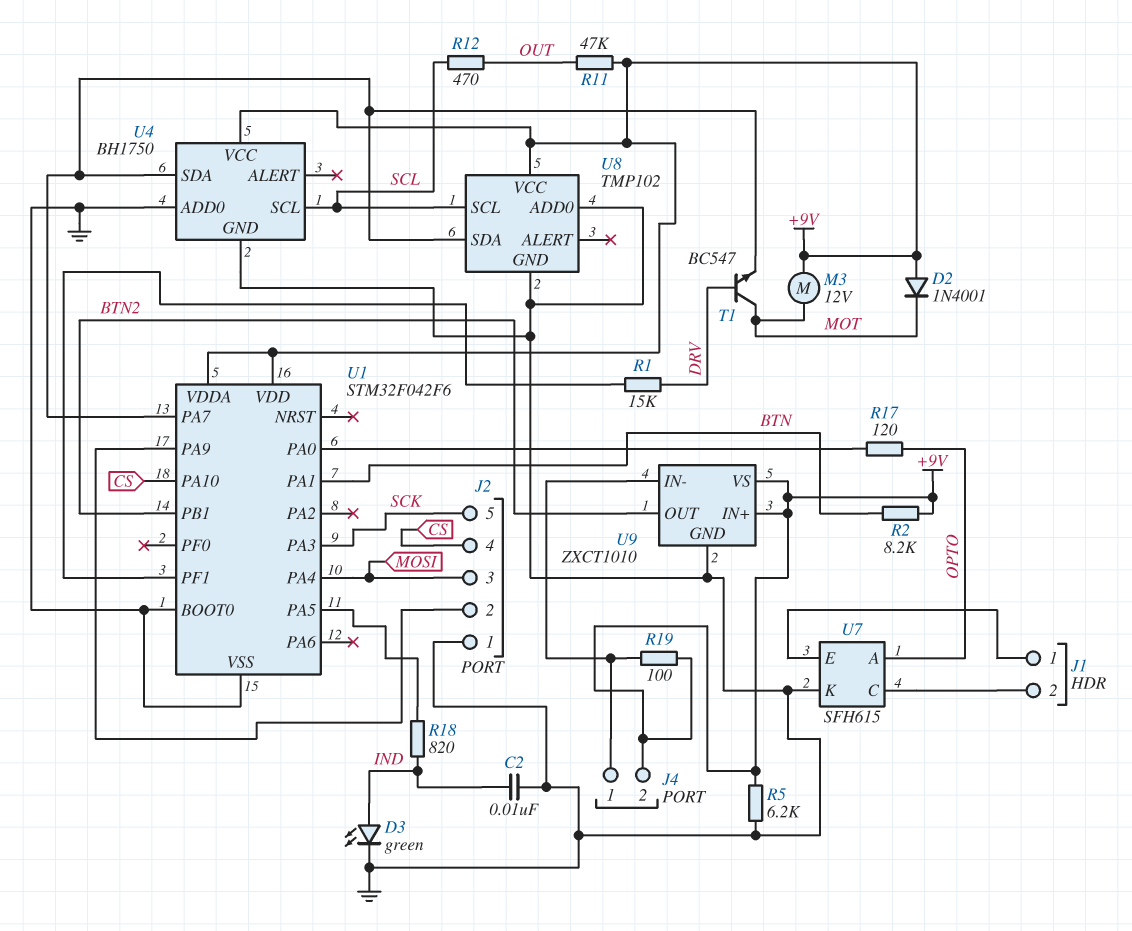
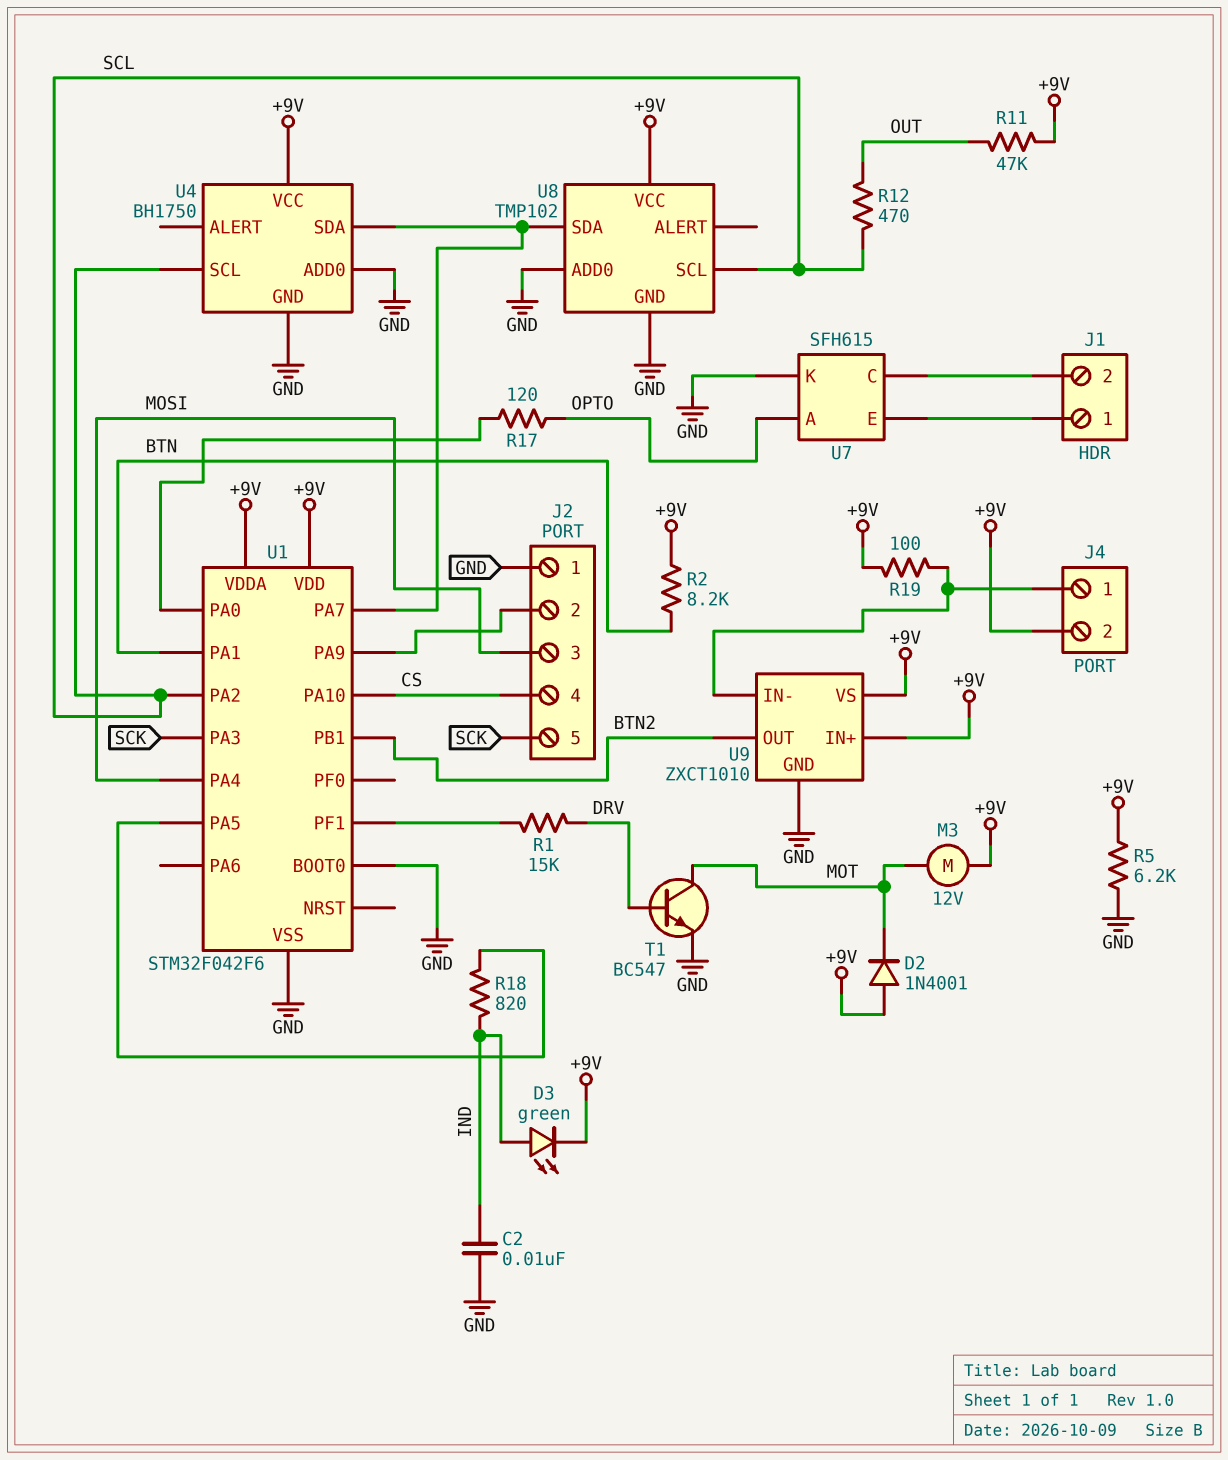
D3: LED green (A IND, K GND) -> LED green (A IND, K +9V)
T1: NPN BC547 (B DRV, C MOT, E U1/PA7) -> NPN BC547 (B DRV, C MOT, E GND)
U1 pin PA2: none -> SCL

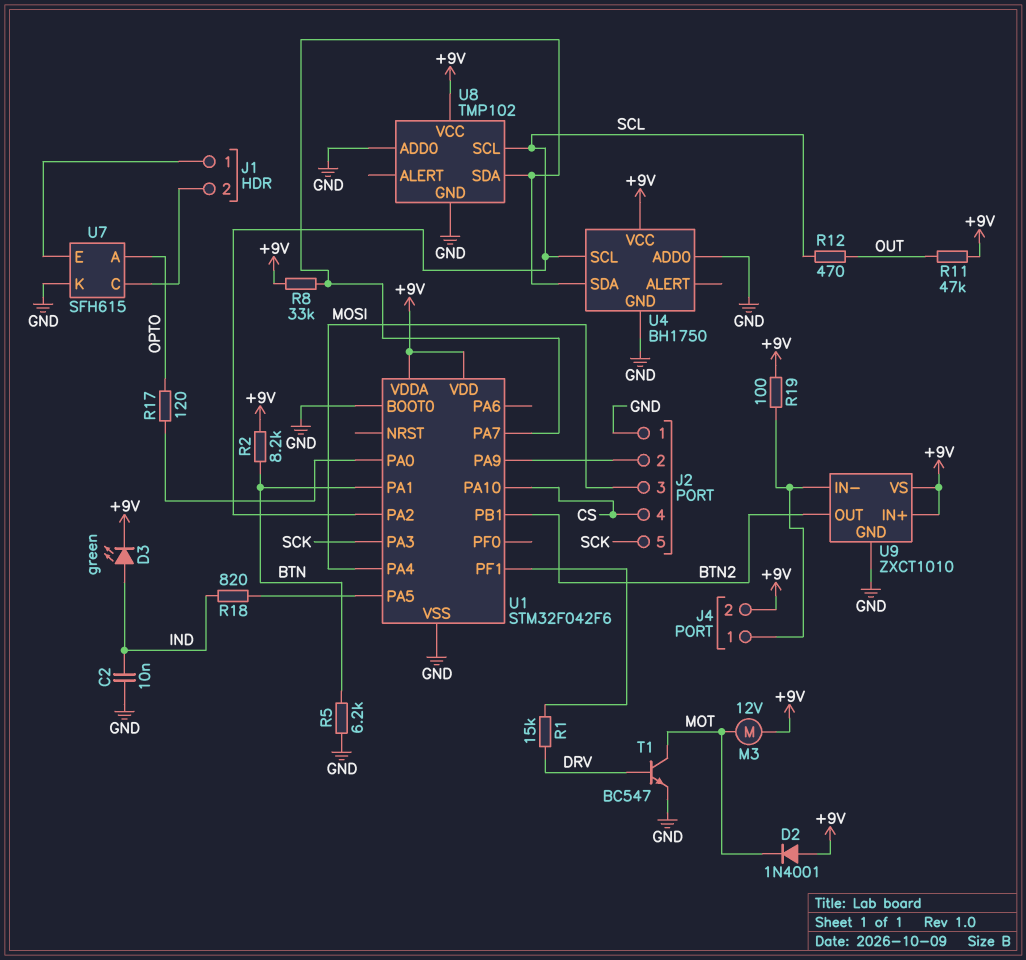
R5: 6.2k (+9V, GND) -> 6.2k (BTN, GND)
R8: none -> 33k (+9V, U1/PA7)

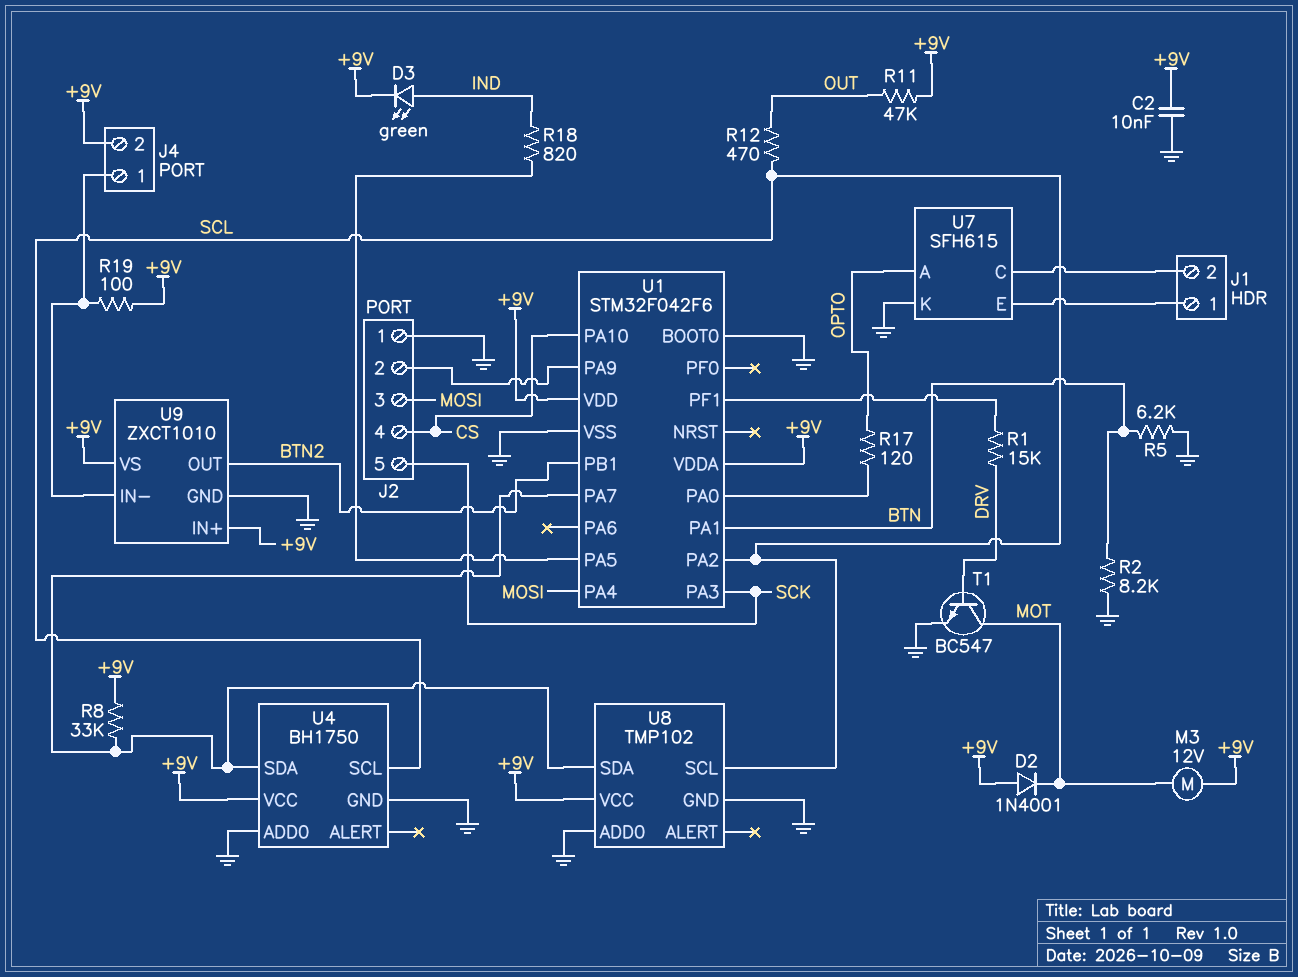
C2: 10nF (GND, IND) -> 10nF (+9V, GND)
R2: 8.2k (+9V, BTN) -> 8.2k (BTN, GND)

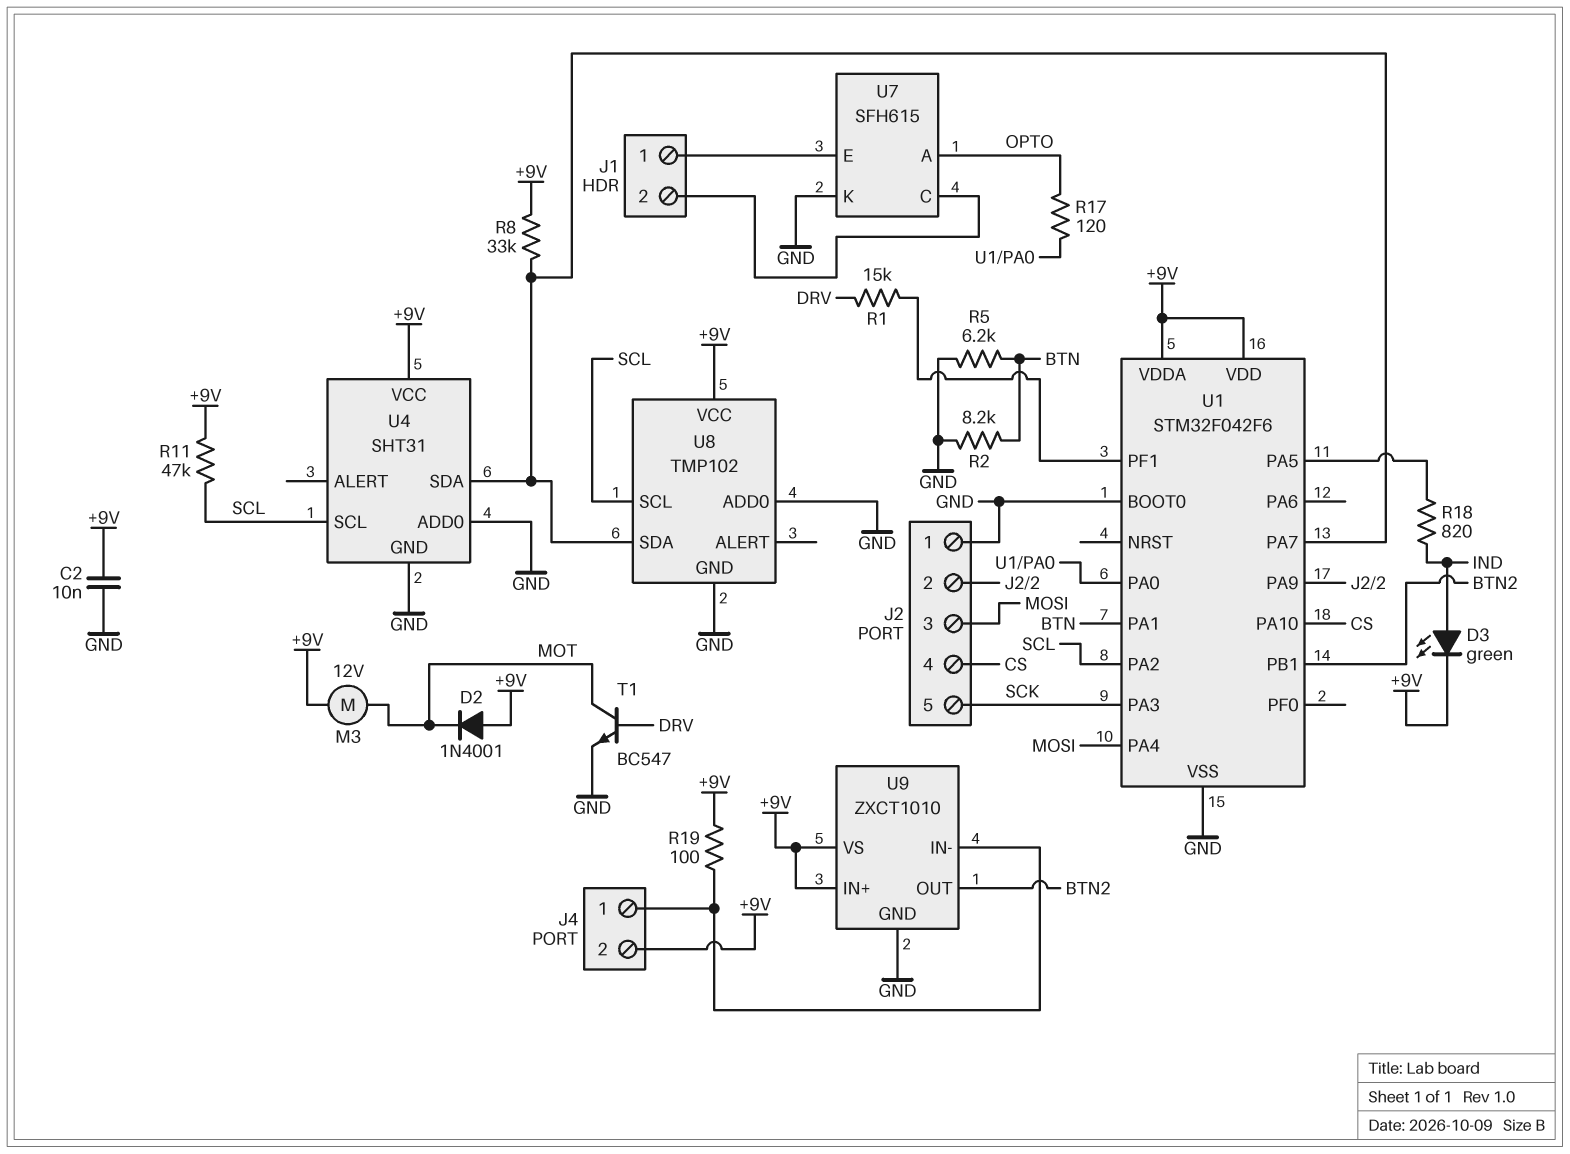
R11: 47k (+9V, OUT) -> 47k (+9V, SCL)
R12: 470 (OUT, SCL) -> none
U4: BH1750 -> SHT31

